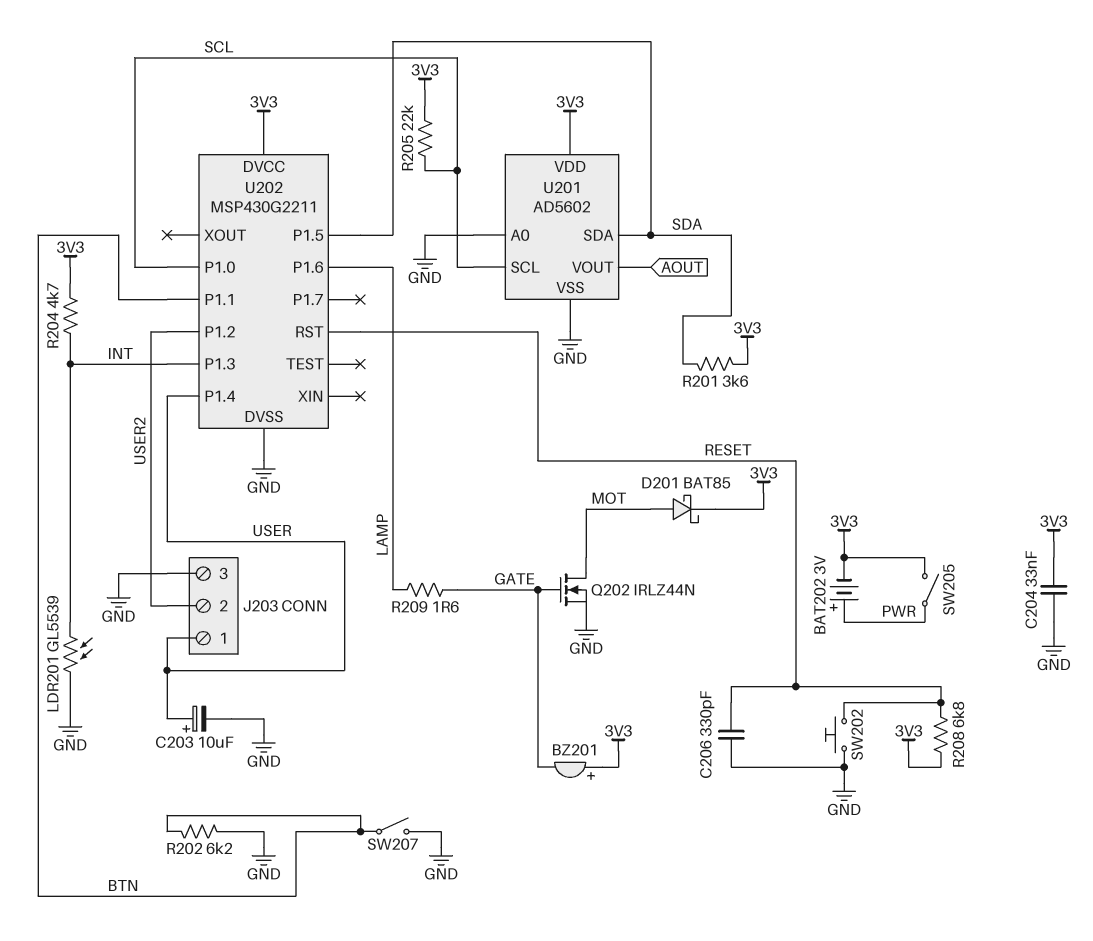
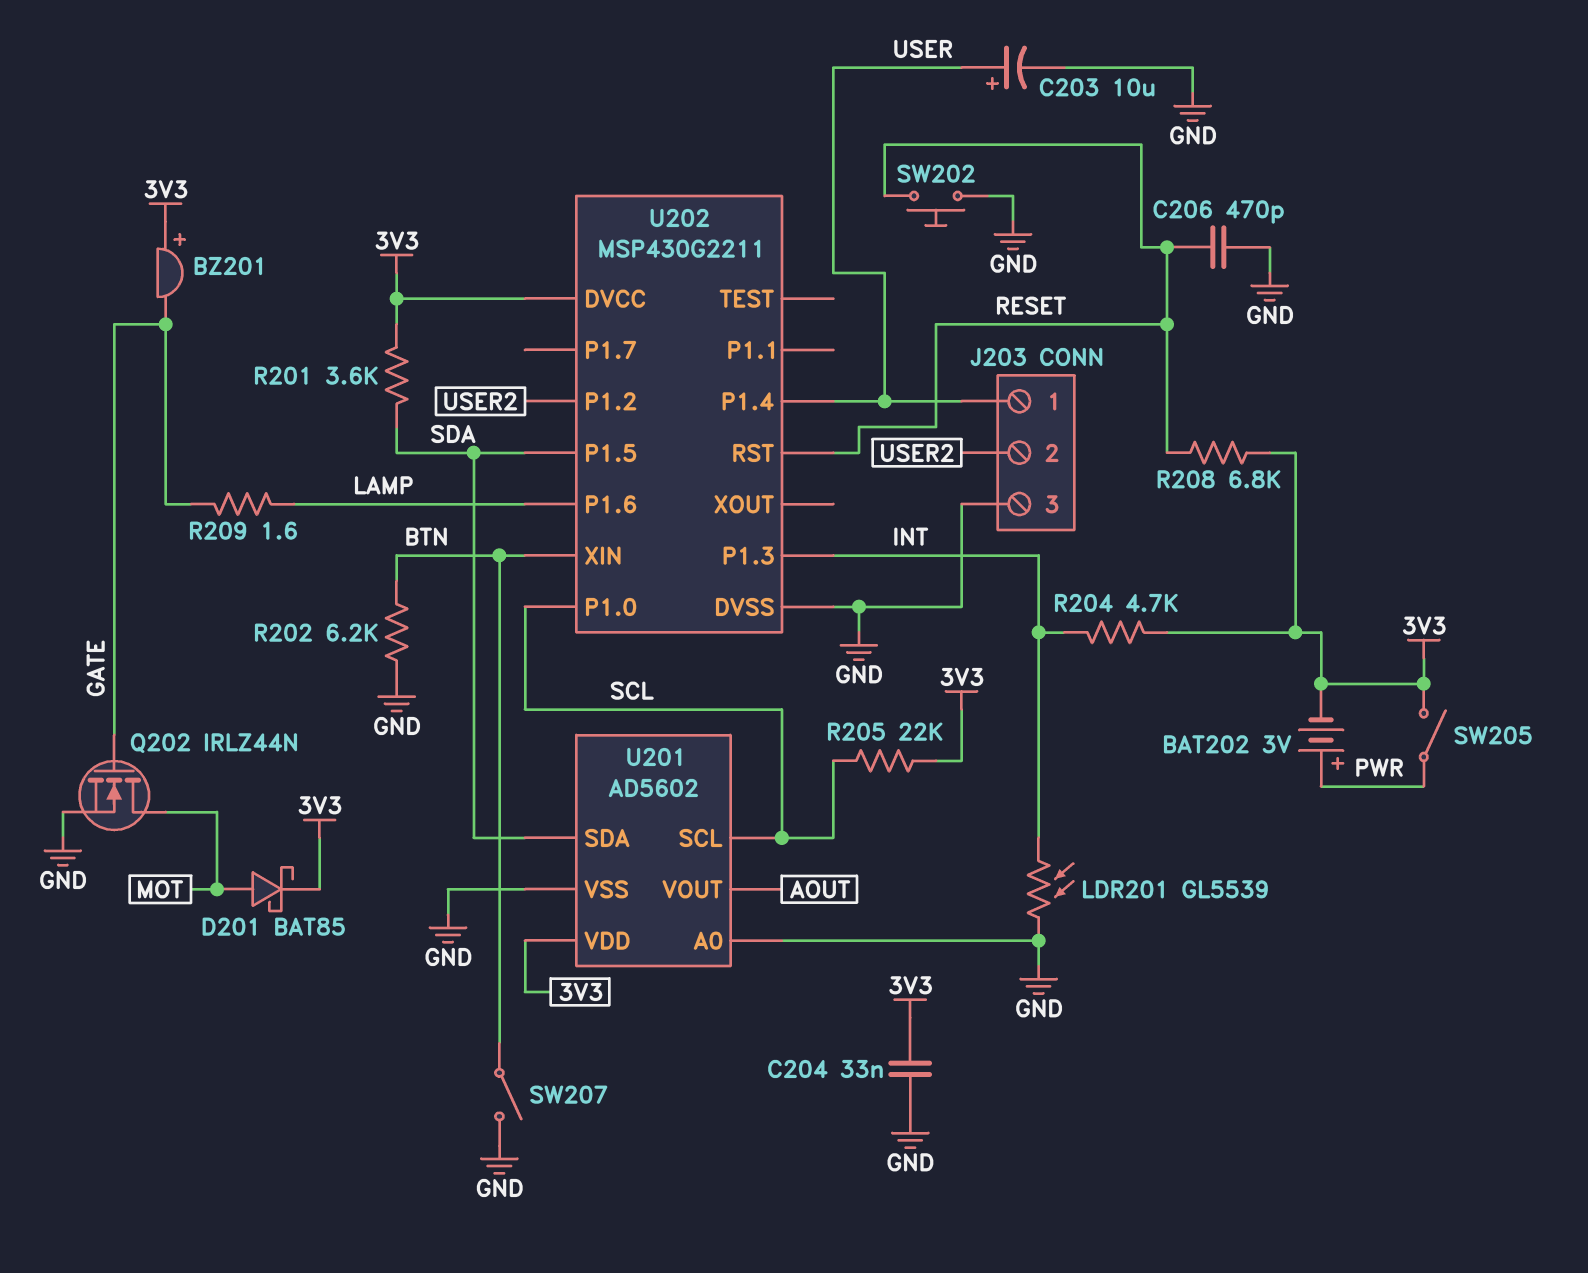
C206: 330pF (GND, RESET) -> 470pF (GND, RESET)
U202 pin P1.1: BTN -> none
U202 pin XIN: none -> BTN

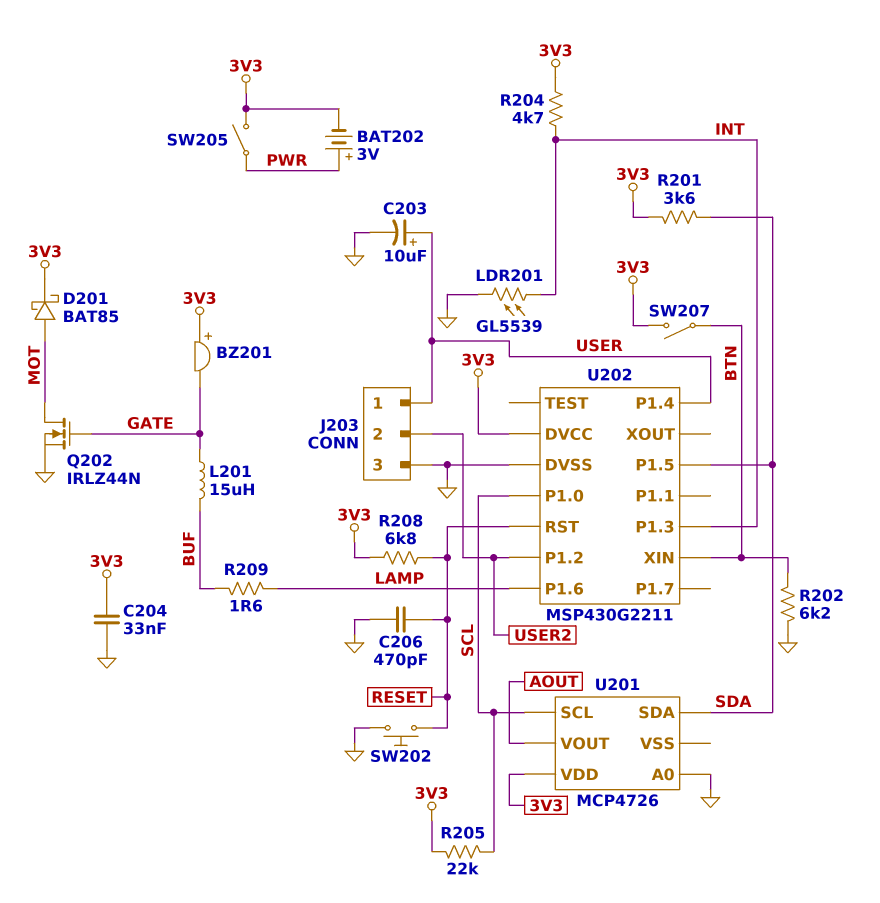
L201: none -> 15uH (BUF, GATE)
R209: 1.6 (GATE, LAMP) -> 1.6 (BUF, LAMP)
SW207: switch (BTN, GND) -> switch (3V3, BTN)
U201: AD5602 -> MCP4726
U201 pin VSS: GND -> none

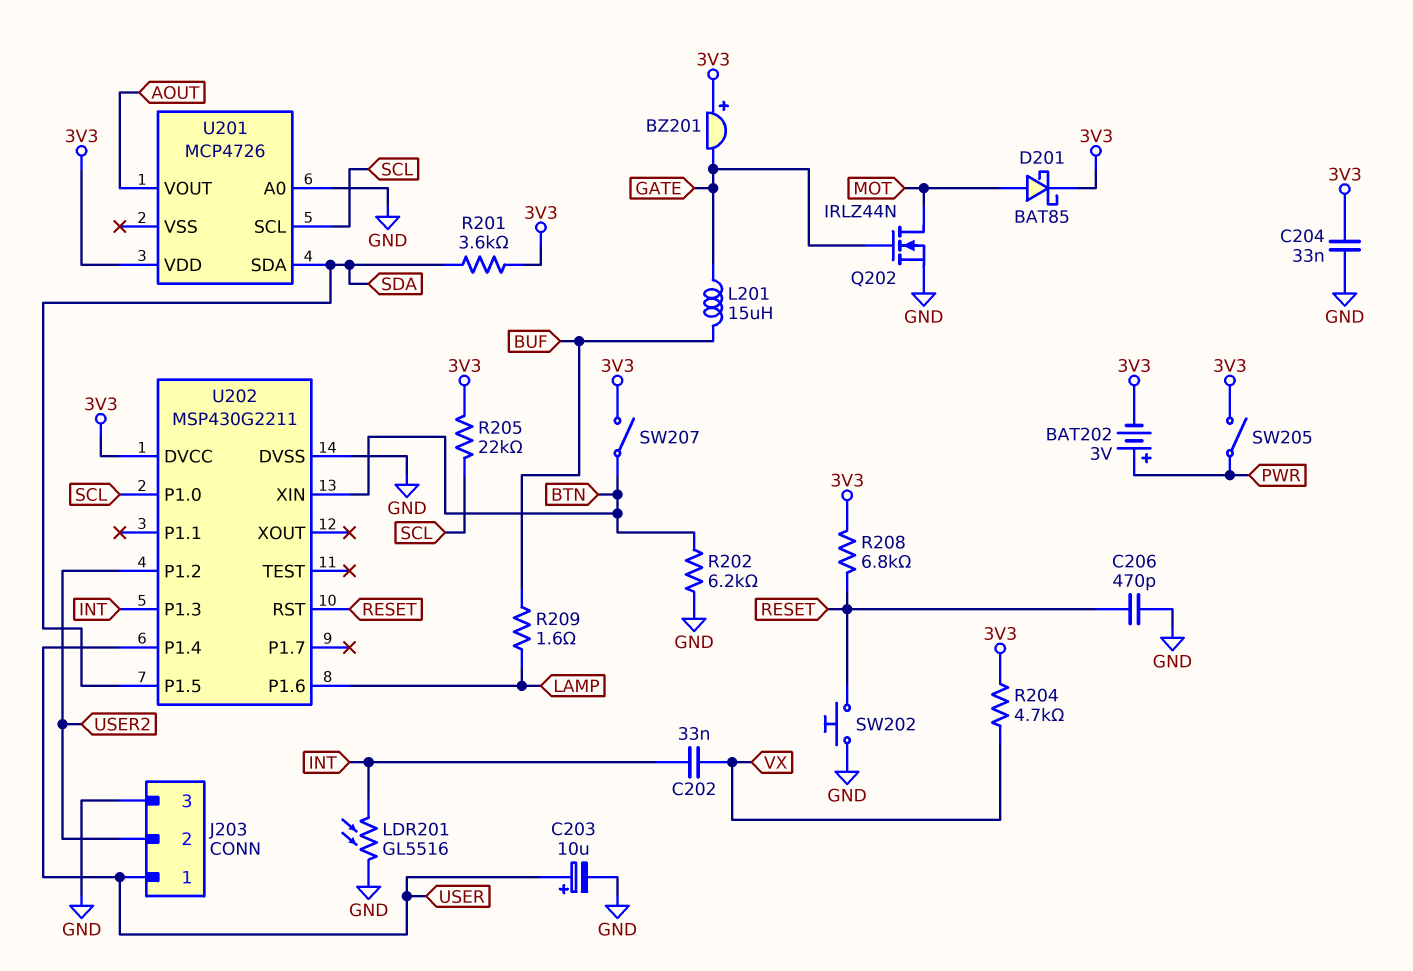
C202: none -> 33nF (INT, VX)
LDR201: GL5539 (GND, INT) -> GL5516 (GND, INT)
R204: 4.7k (3V3, INT) -> 4.7k (3V3, VX)

